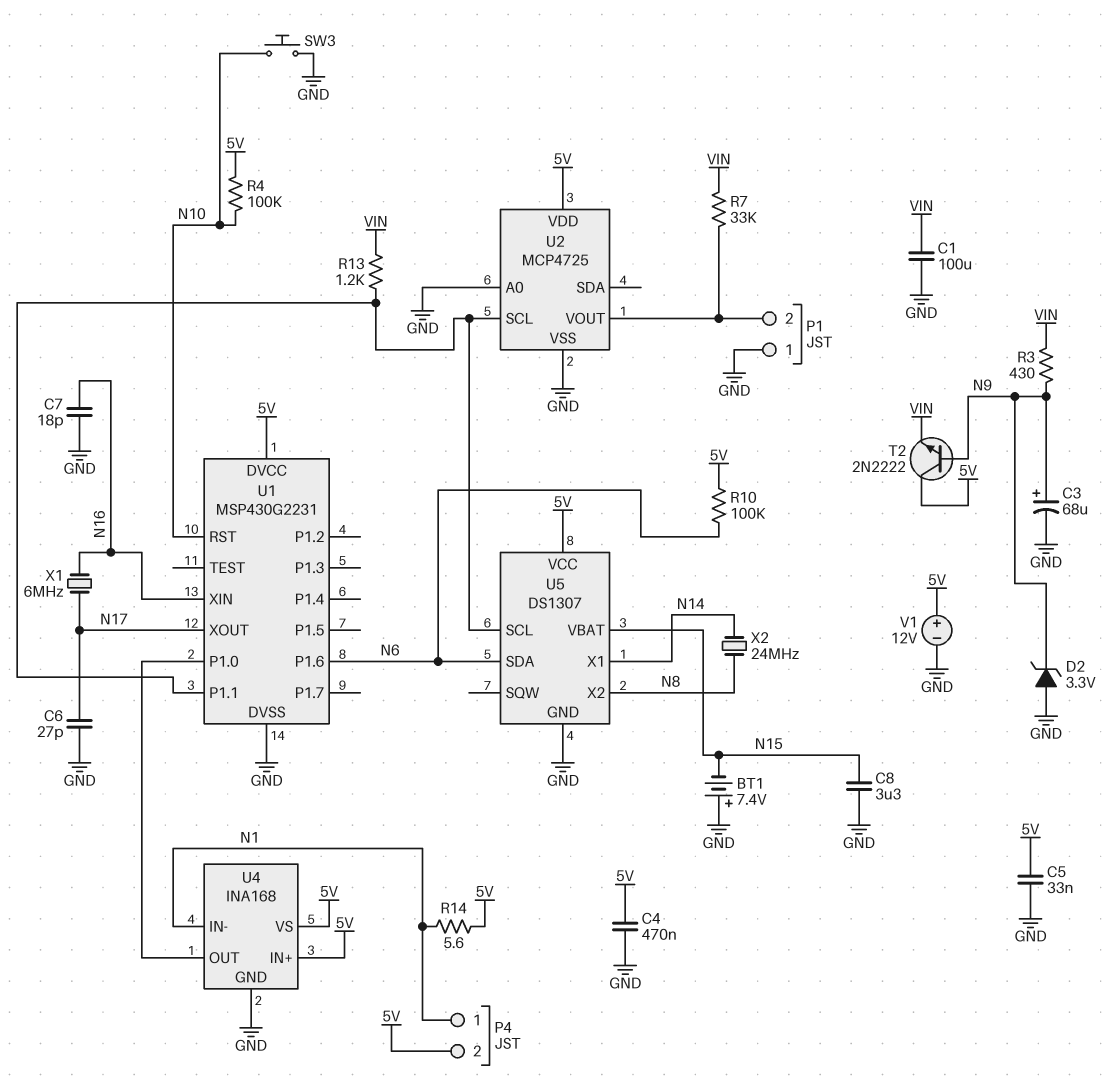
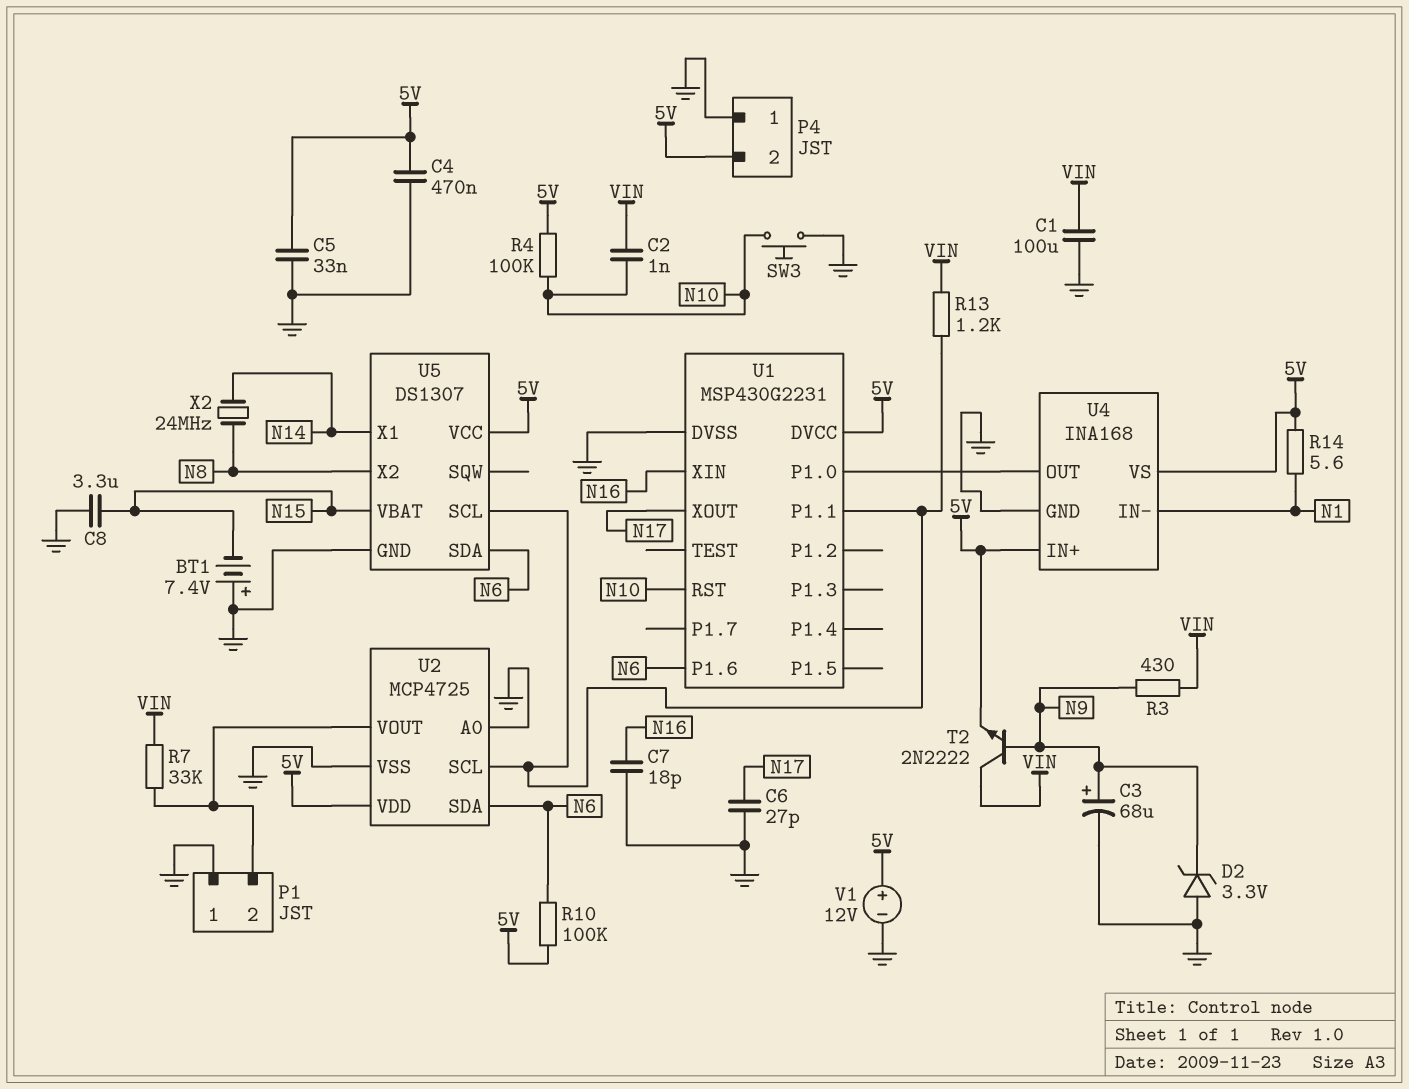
C2: none -> 1nF (N10, VIN)
P4 pin 1: N1 -> GND
T2: NPN 2N2222 (B N9, C 5V, E VIN) -> NPN 2N2222 (B N9, C VIN, E 5V)
U2 pin SDA: none -> N6
X1: 6MHz (N16, N17) -> none

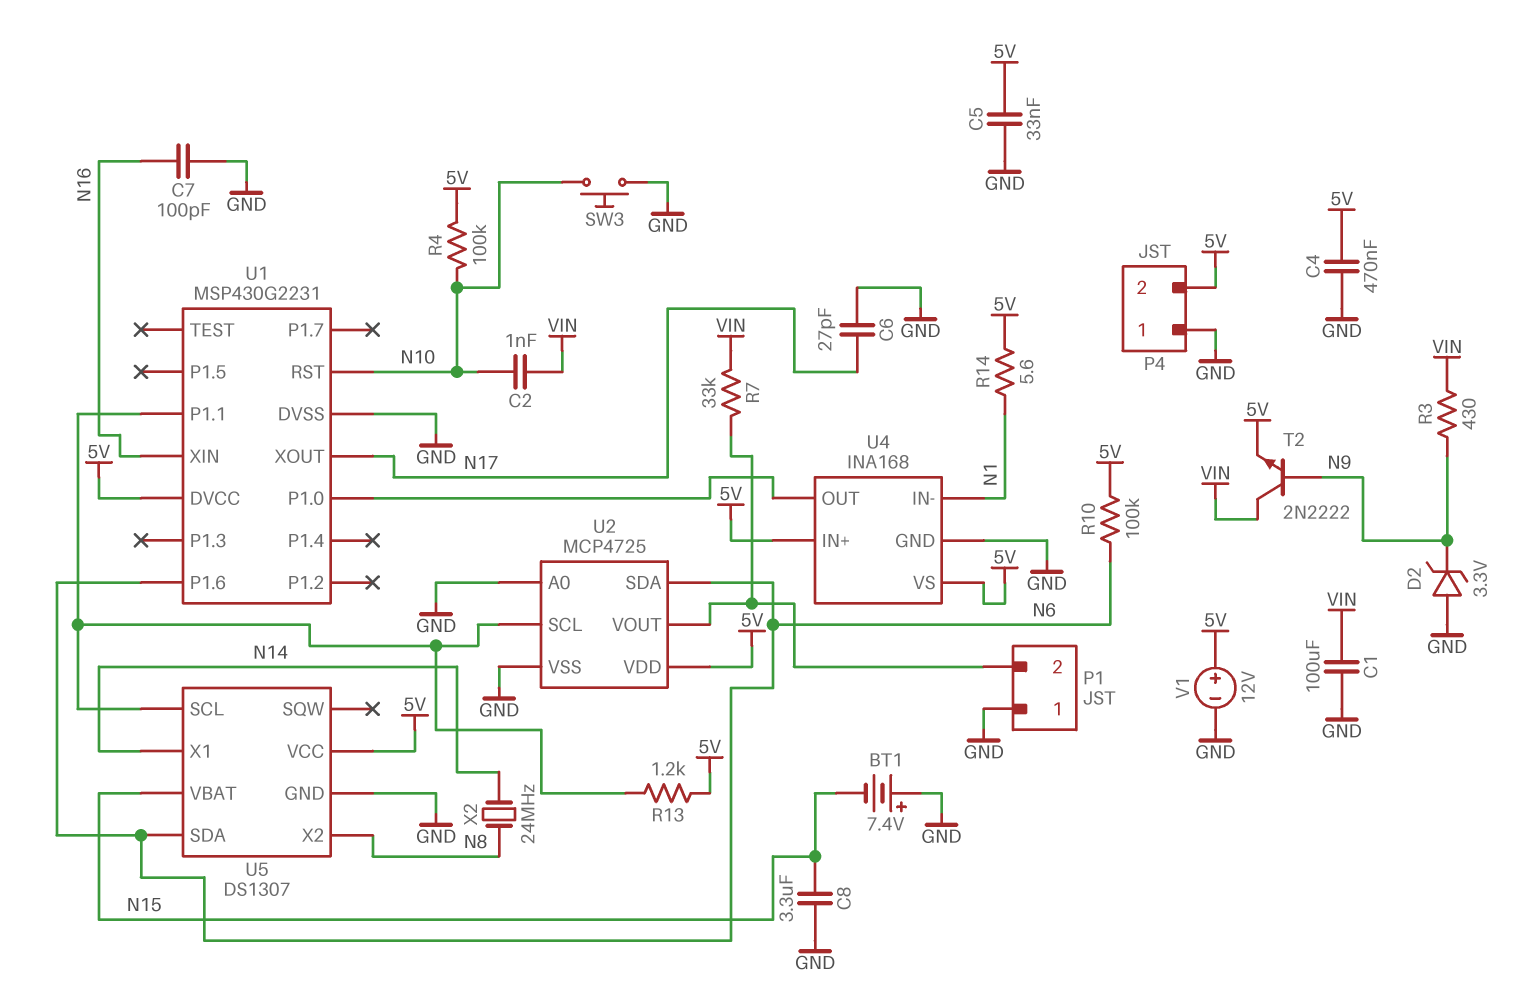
C3: 68uF (plus N9, minus GND) -> none
C7: 18pF (GND, N16) -> 100pF (GND, N16)
R13: 1.2k (U1/P1.1, VIN) -> 1.2k (5V, U1/P1.1)

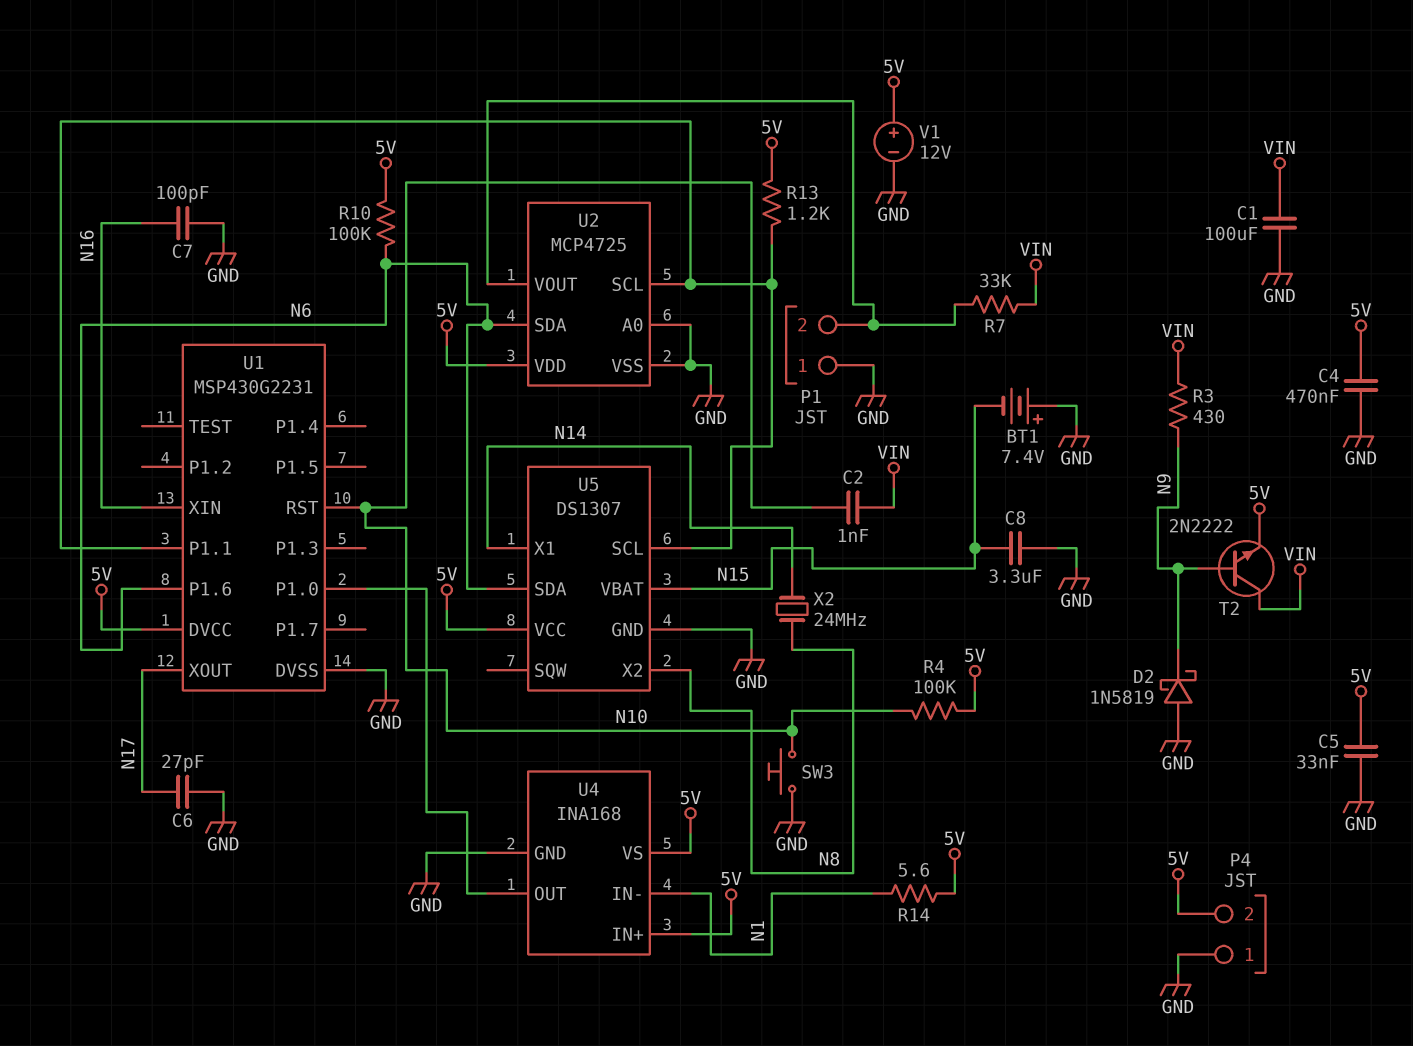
D2: zener 3.3V (A GND, K N9) -> schottky 1N5819 (A GND, K N9)

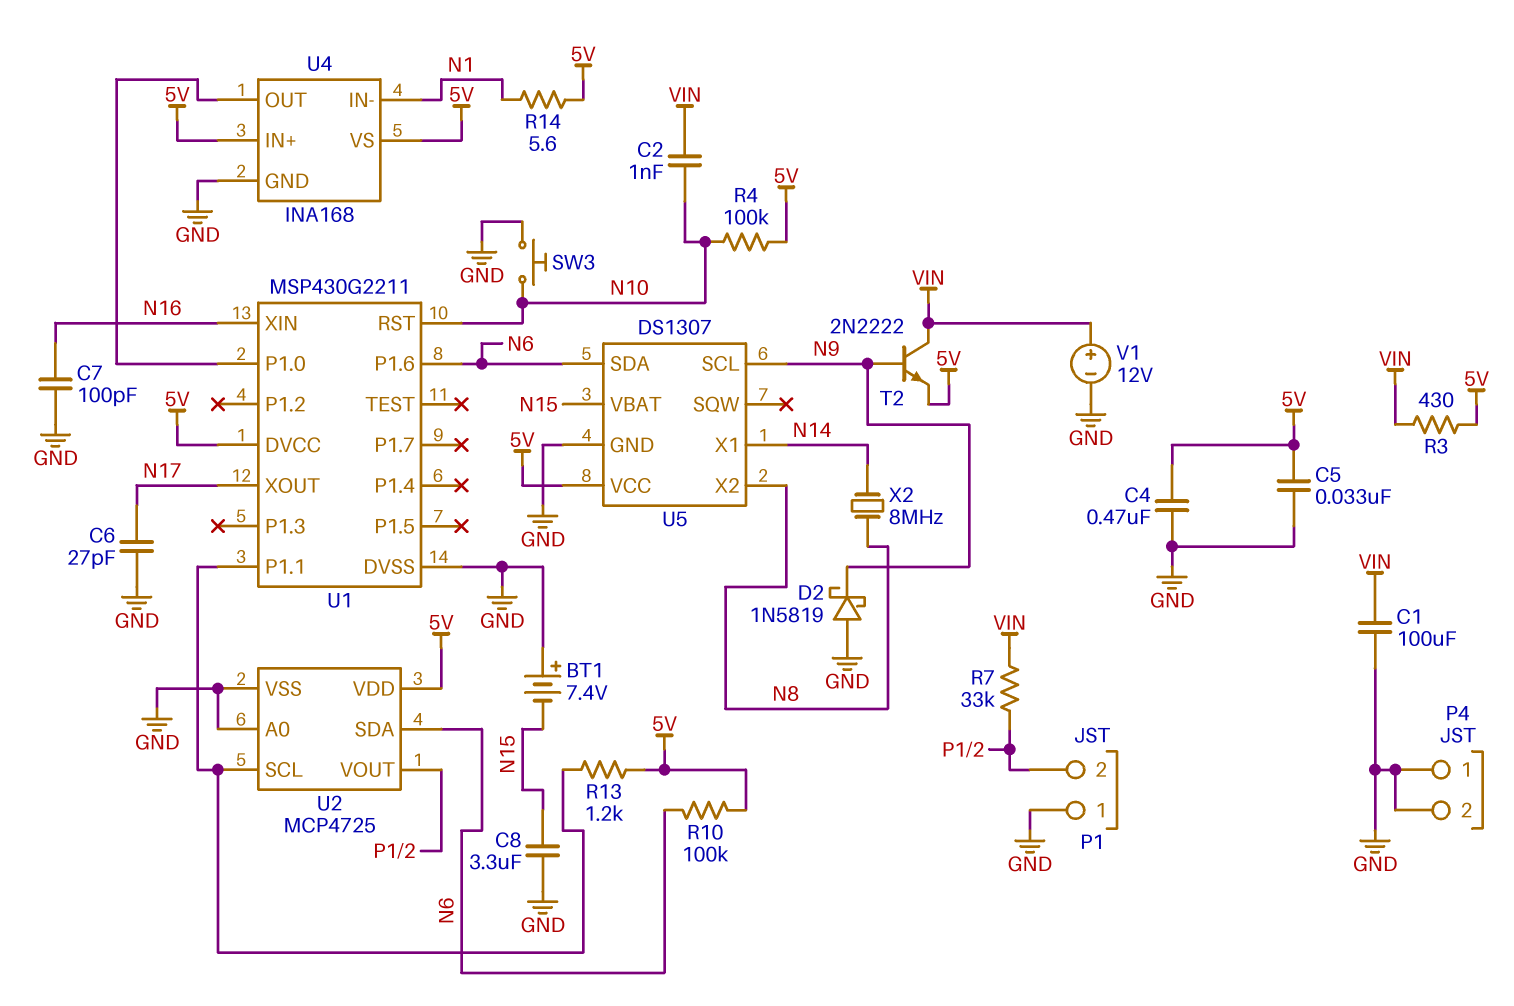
P4 pin 2: 5V -> GND
R3: 430 (N9, VIN) -> 430 (5V, VIN)
U1: MSP430G2231 -> MSP430G2211
U5 pin SCL: U1/P1.1 -> N9
V1: 12V (plus 5V, minus GND) -> 12V (plus VIN, minus GND)
X2: 24MHz (N8, N14) -> 8MHz (N8, N14)

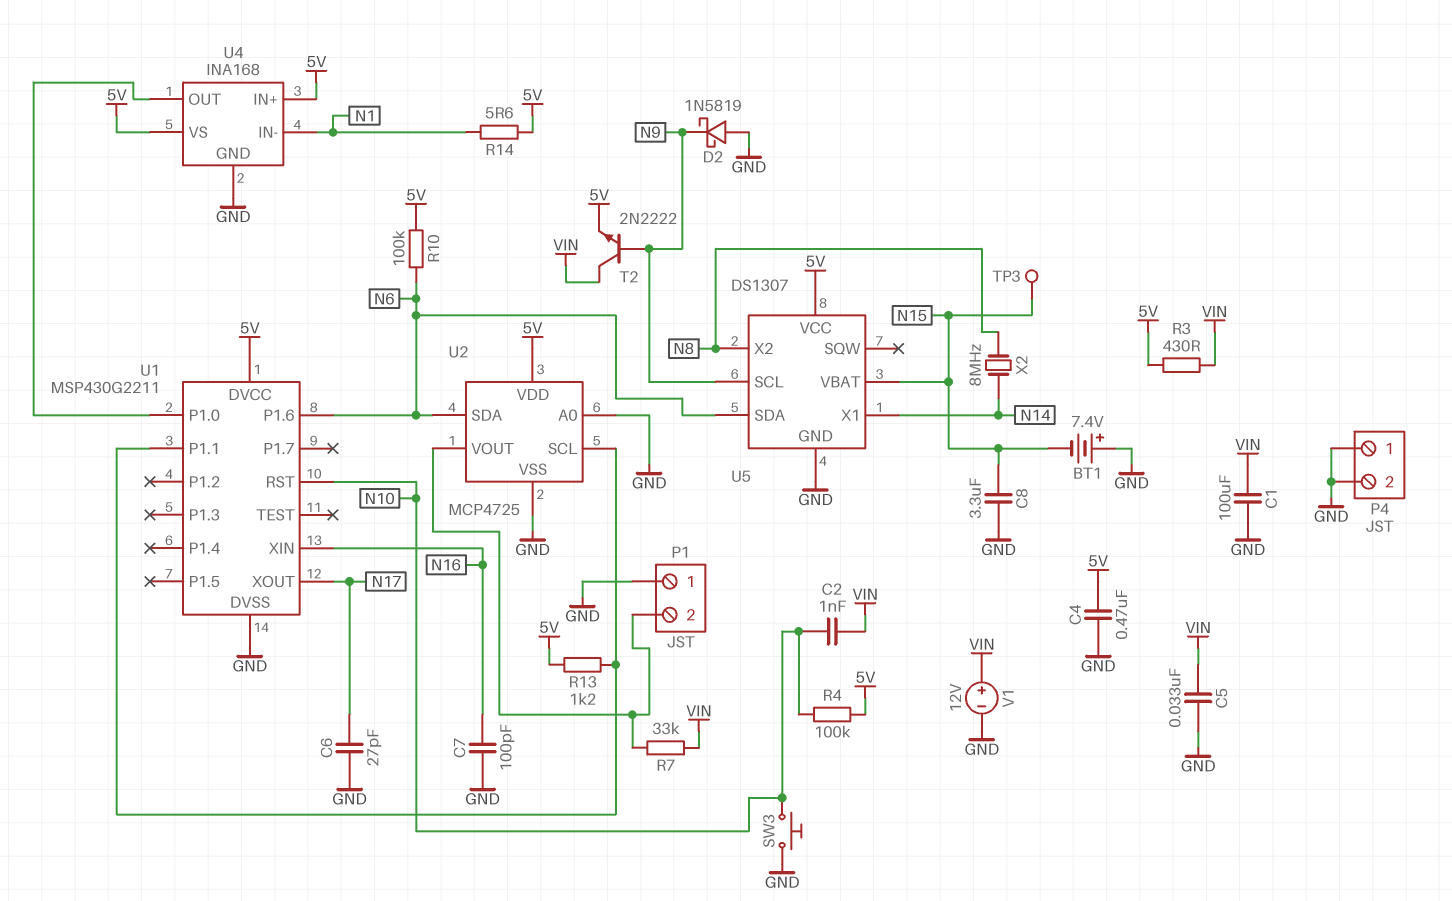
C5: 33nF (5V, GND) -> 33nF (GND, VIN)
TP3: none -> test point (N15)

